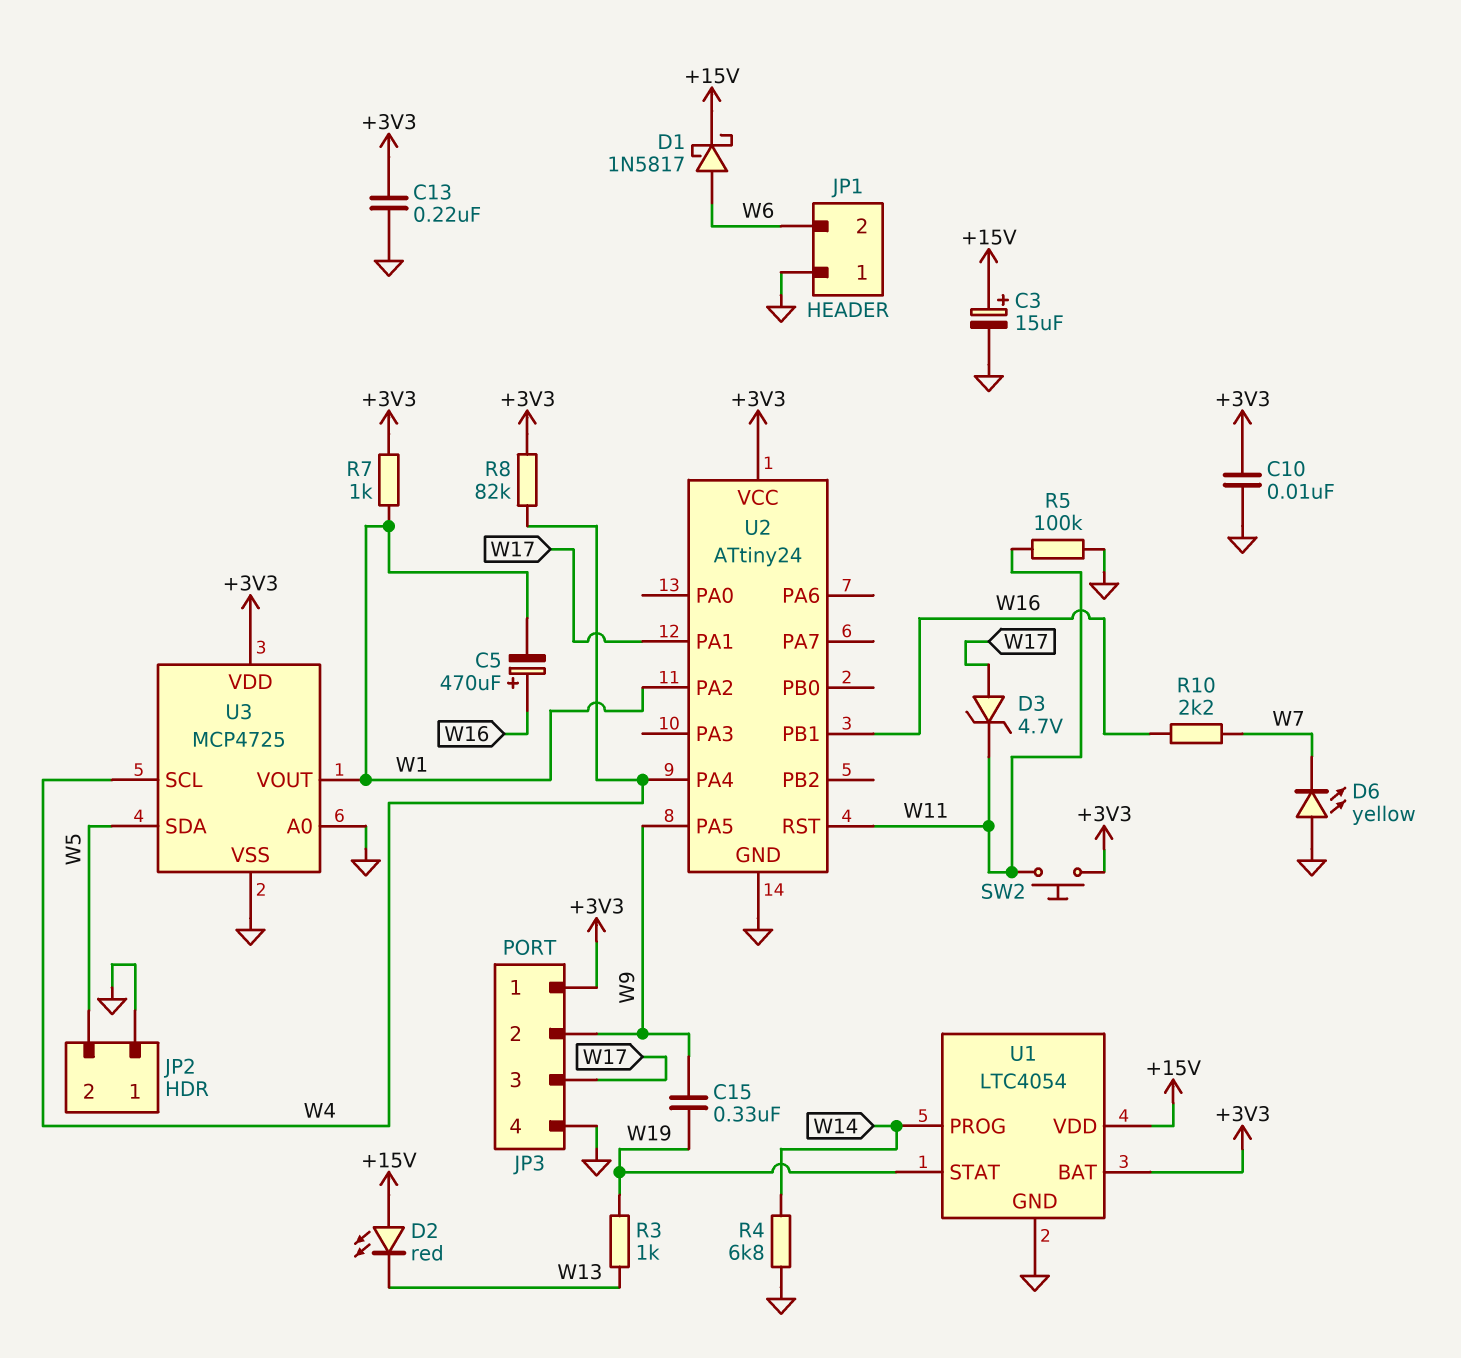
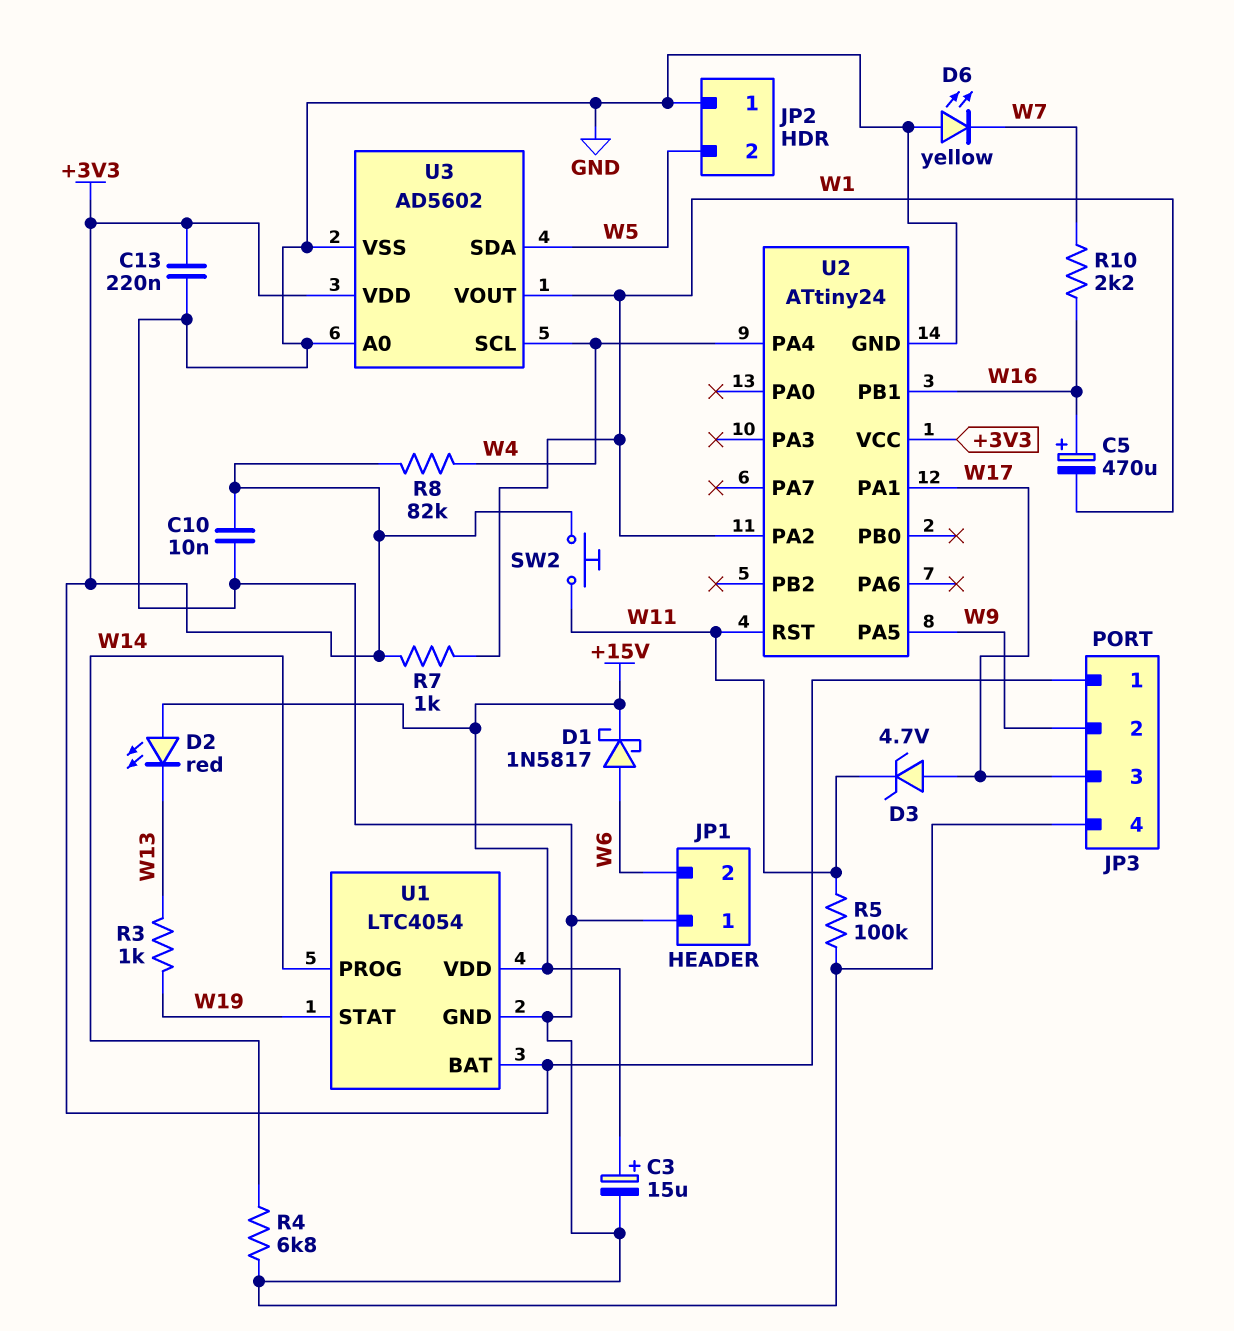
C15: 330nF (W9, W19) -> none
U3: MCP4725 -> AD5602

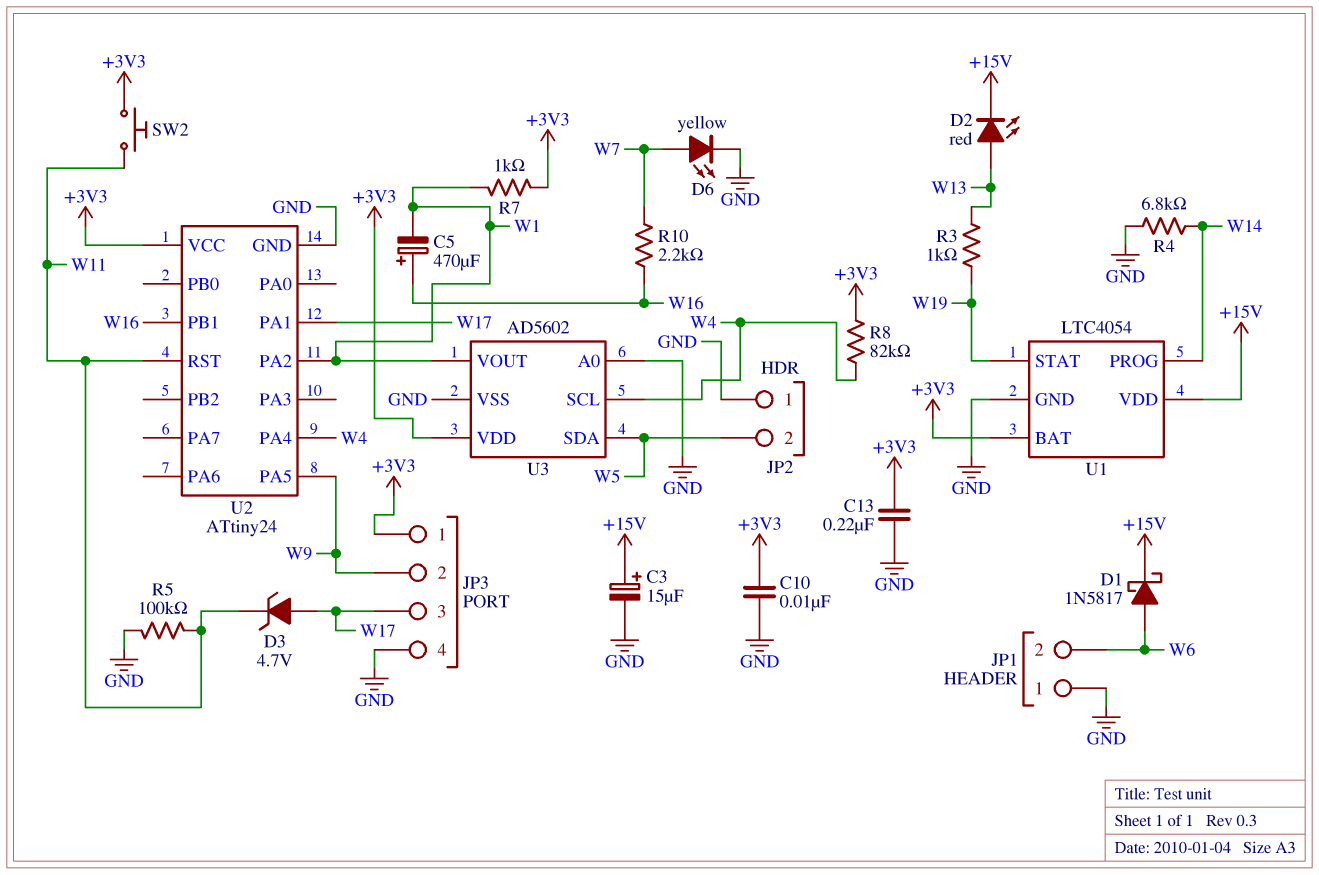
D2: LED red (A +15V, K W13) -> LED red (A W13, K +15V)
D6: LED yellow (A GND, K W7) -> LED yellow (A W7, K GND)

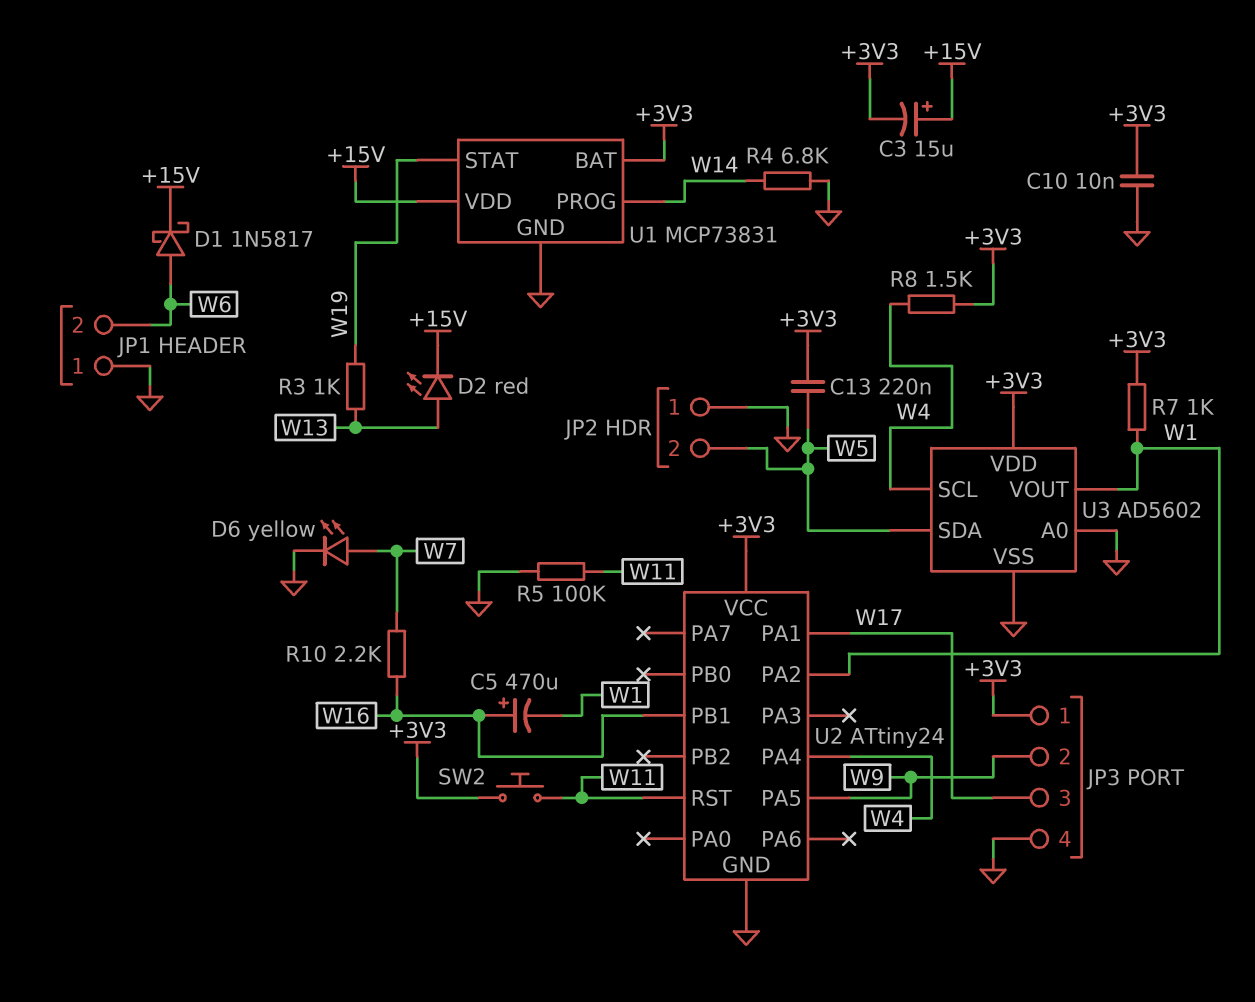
C3: 15uF (plus +15V, minus GND) -> 15uF (plus +15V, minus +3V3)
C13: 220nF (+3V3, GND) -> 220nF (+3V3, W5)
D3: zener 4.7V (A W17, K W11) -> none
R8: 82k (+3V3, W4) -> 1.5k (+3V3, W4)
U1: LTC4054 -> MCP73831

